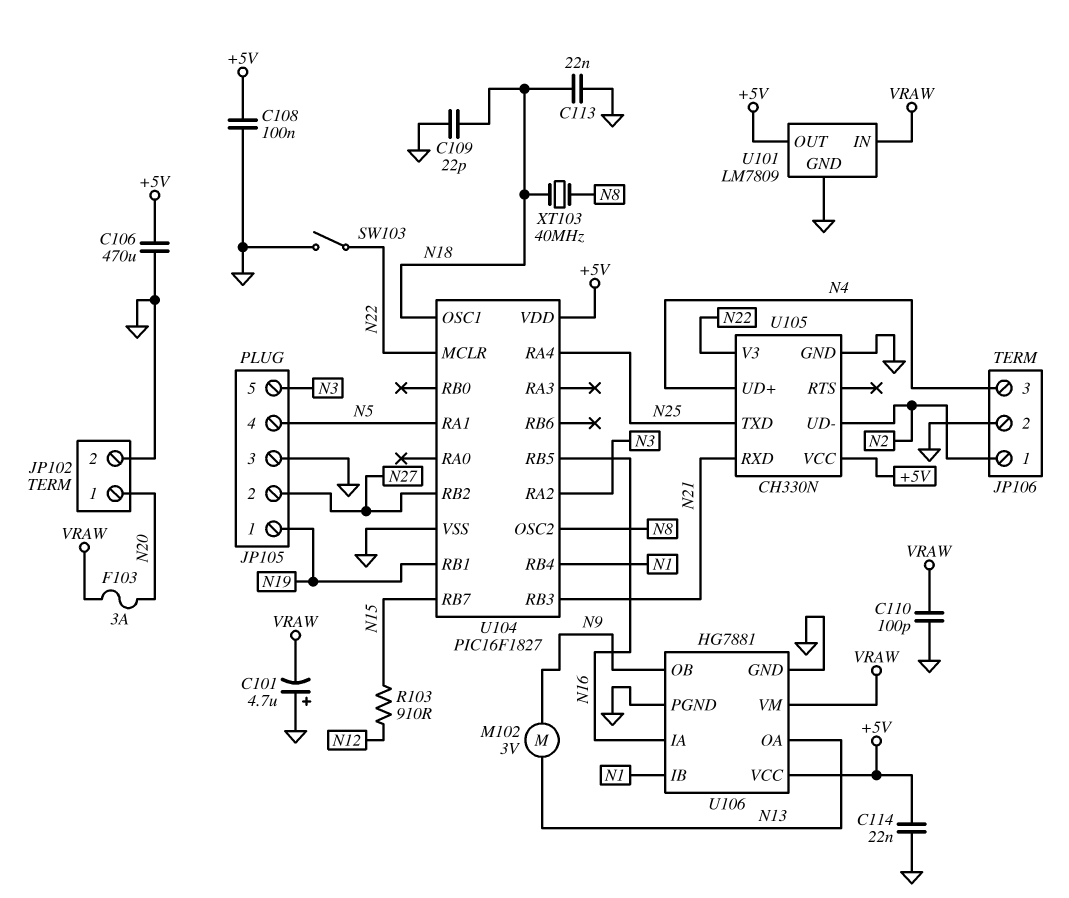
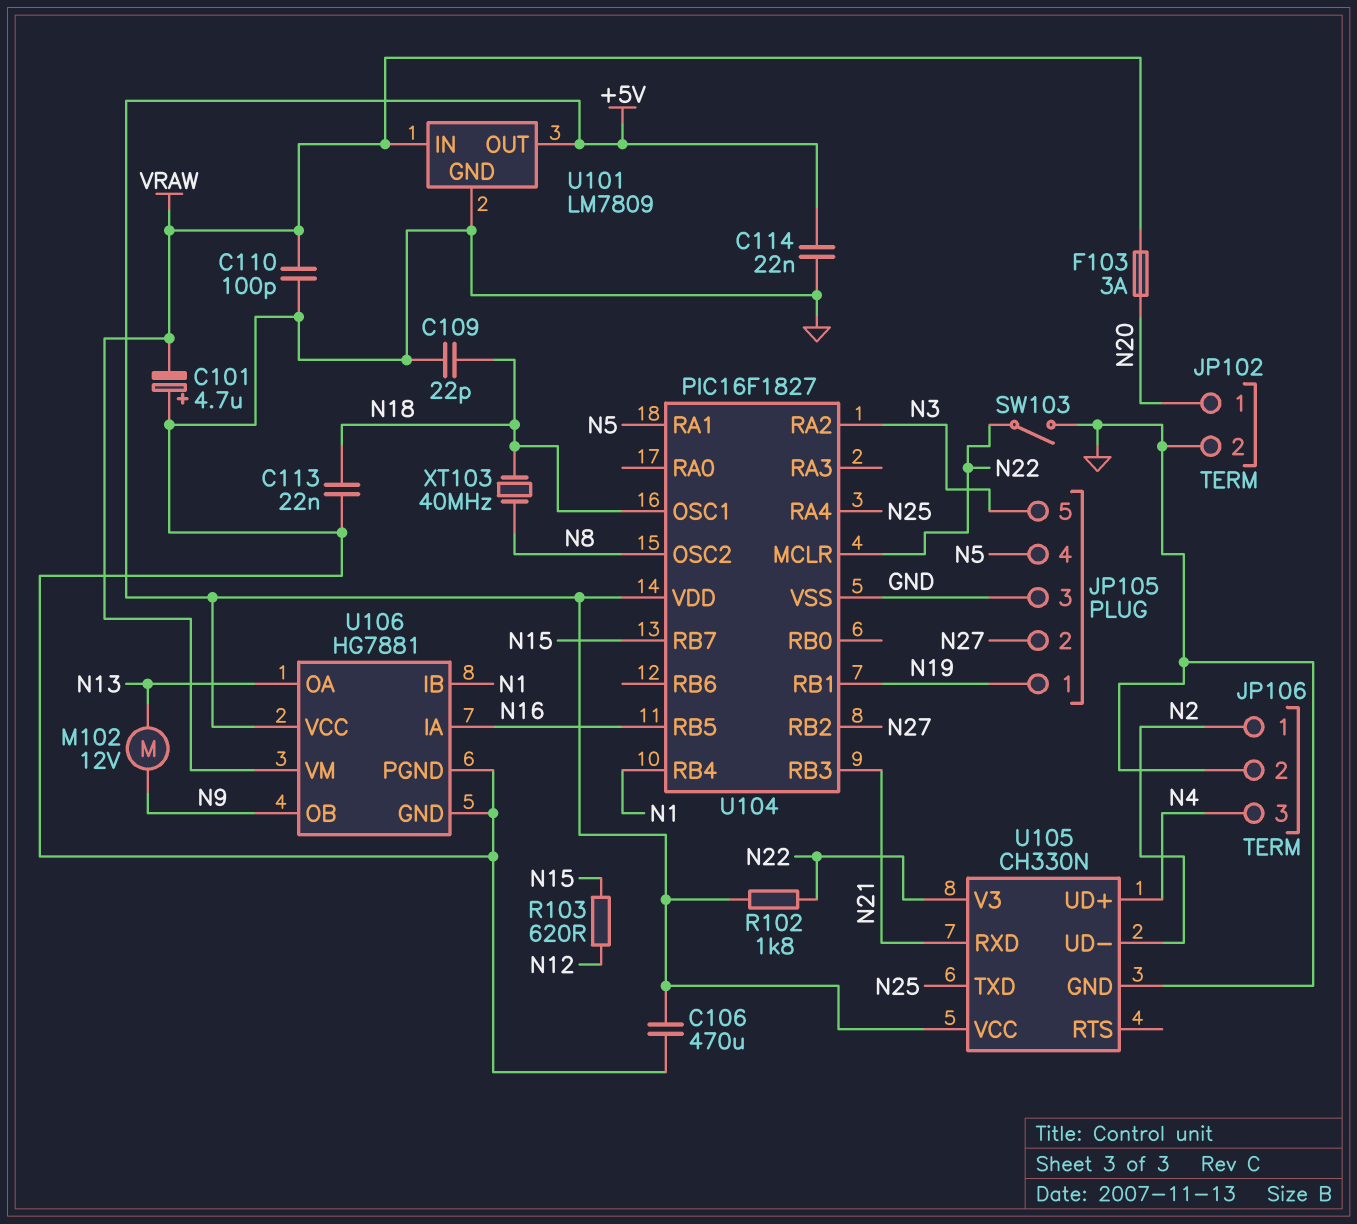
C108: 100nF (+5V, GND) -> none
M102: motor 3V (N9, N13) -> motor 12V (N9, N13)
R102: none -> 1.8k (+5V, N22)
R103: 910 (N12, N15) -> 620 (N12, N15)

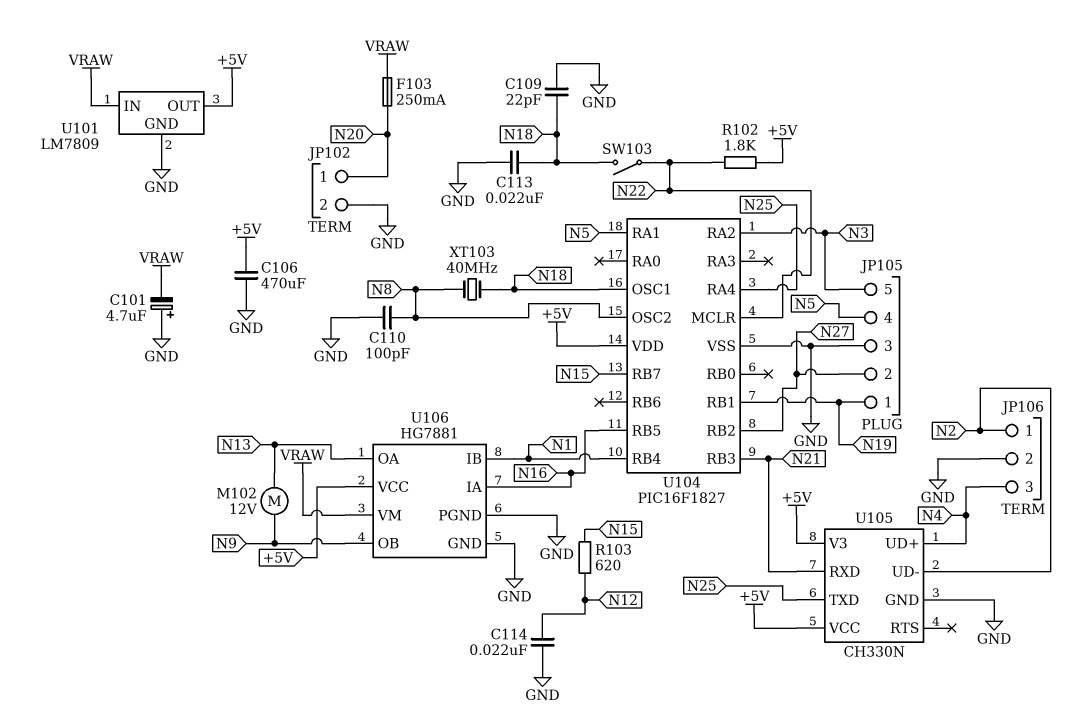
C110: 100pF (GND, VRAW) -> 100pF (GND, N8)
C114: 22nF (+5V, GND) -> 22nF (GND, N12)
F103: 3A (N20, VRAW) -> 250mA (N20, VRAW)
SW103: switch (GND, N22) -> switch (N18, N22)
U105 pin V3: N22 -> +5V

